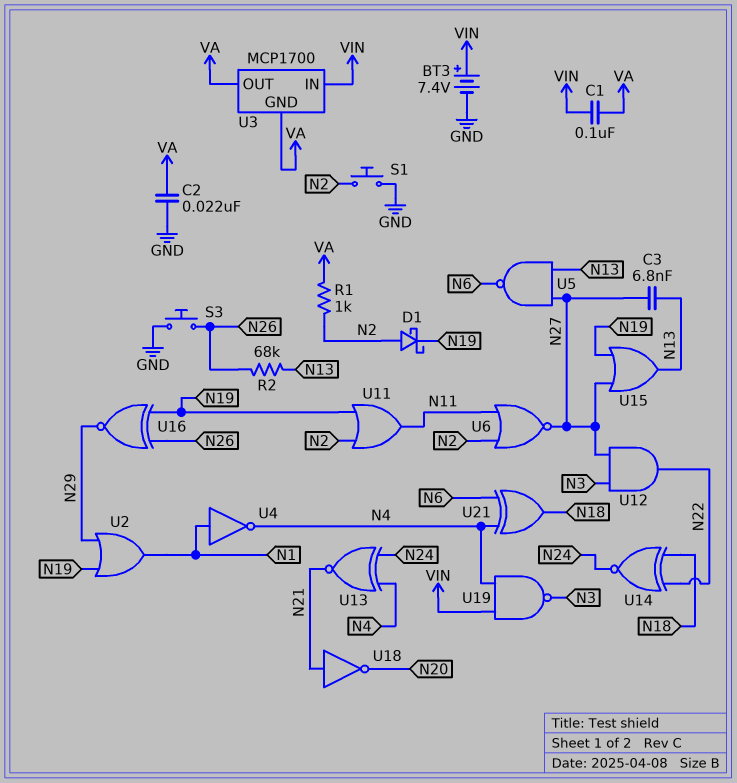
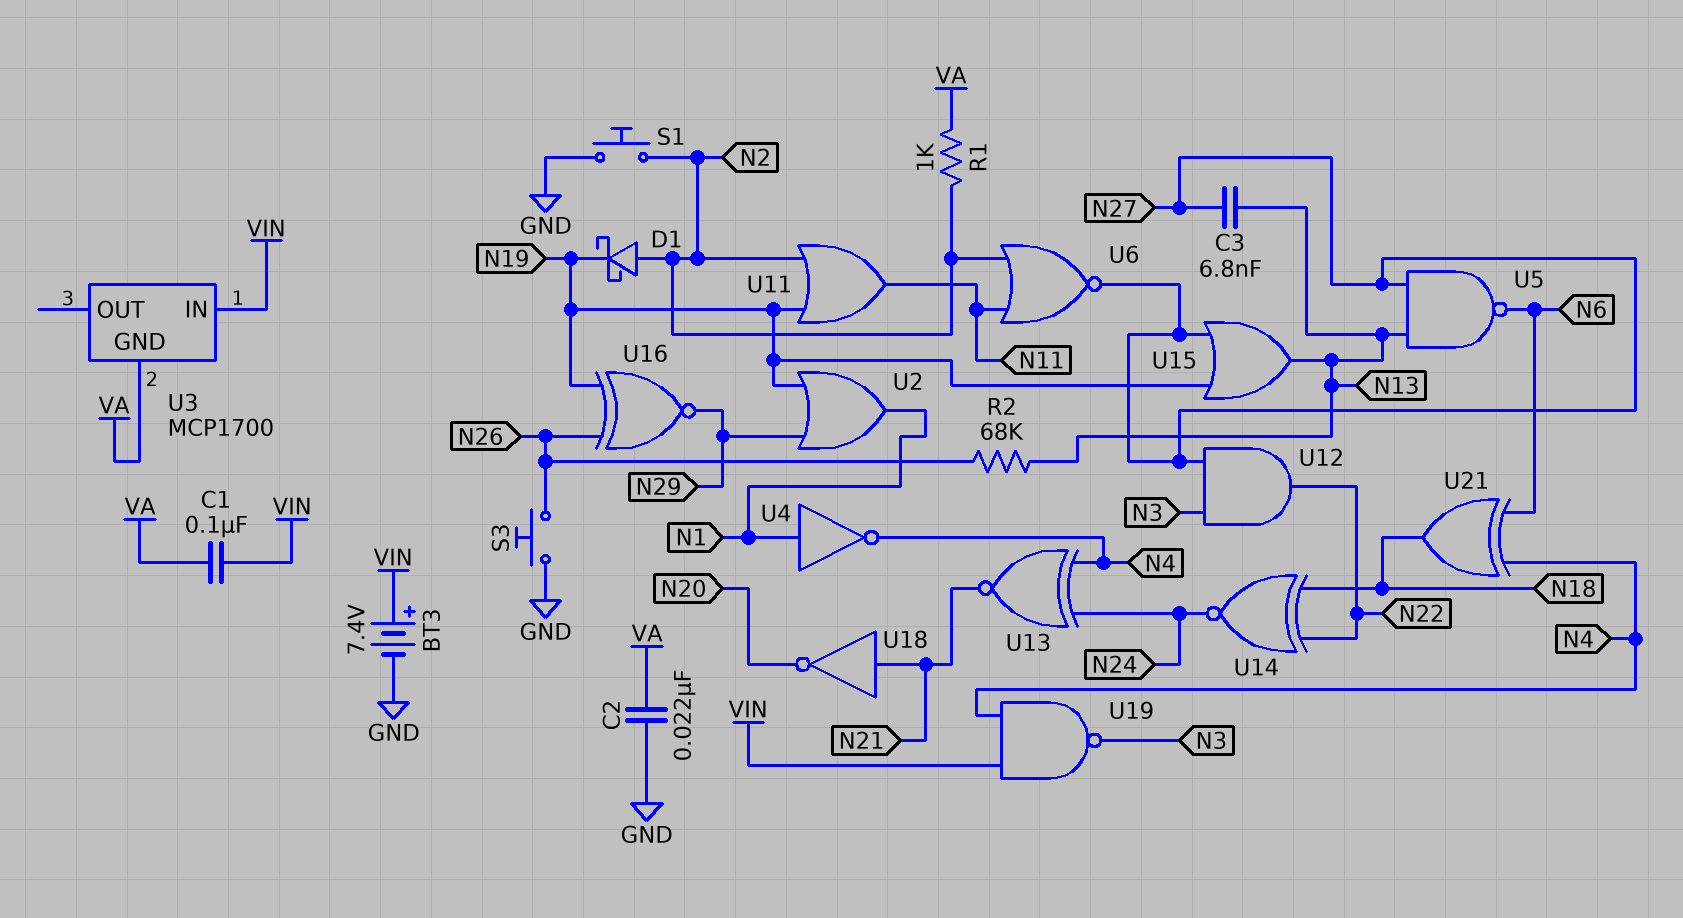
U3 pin OUT: VA -> none

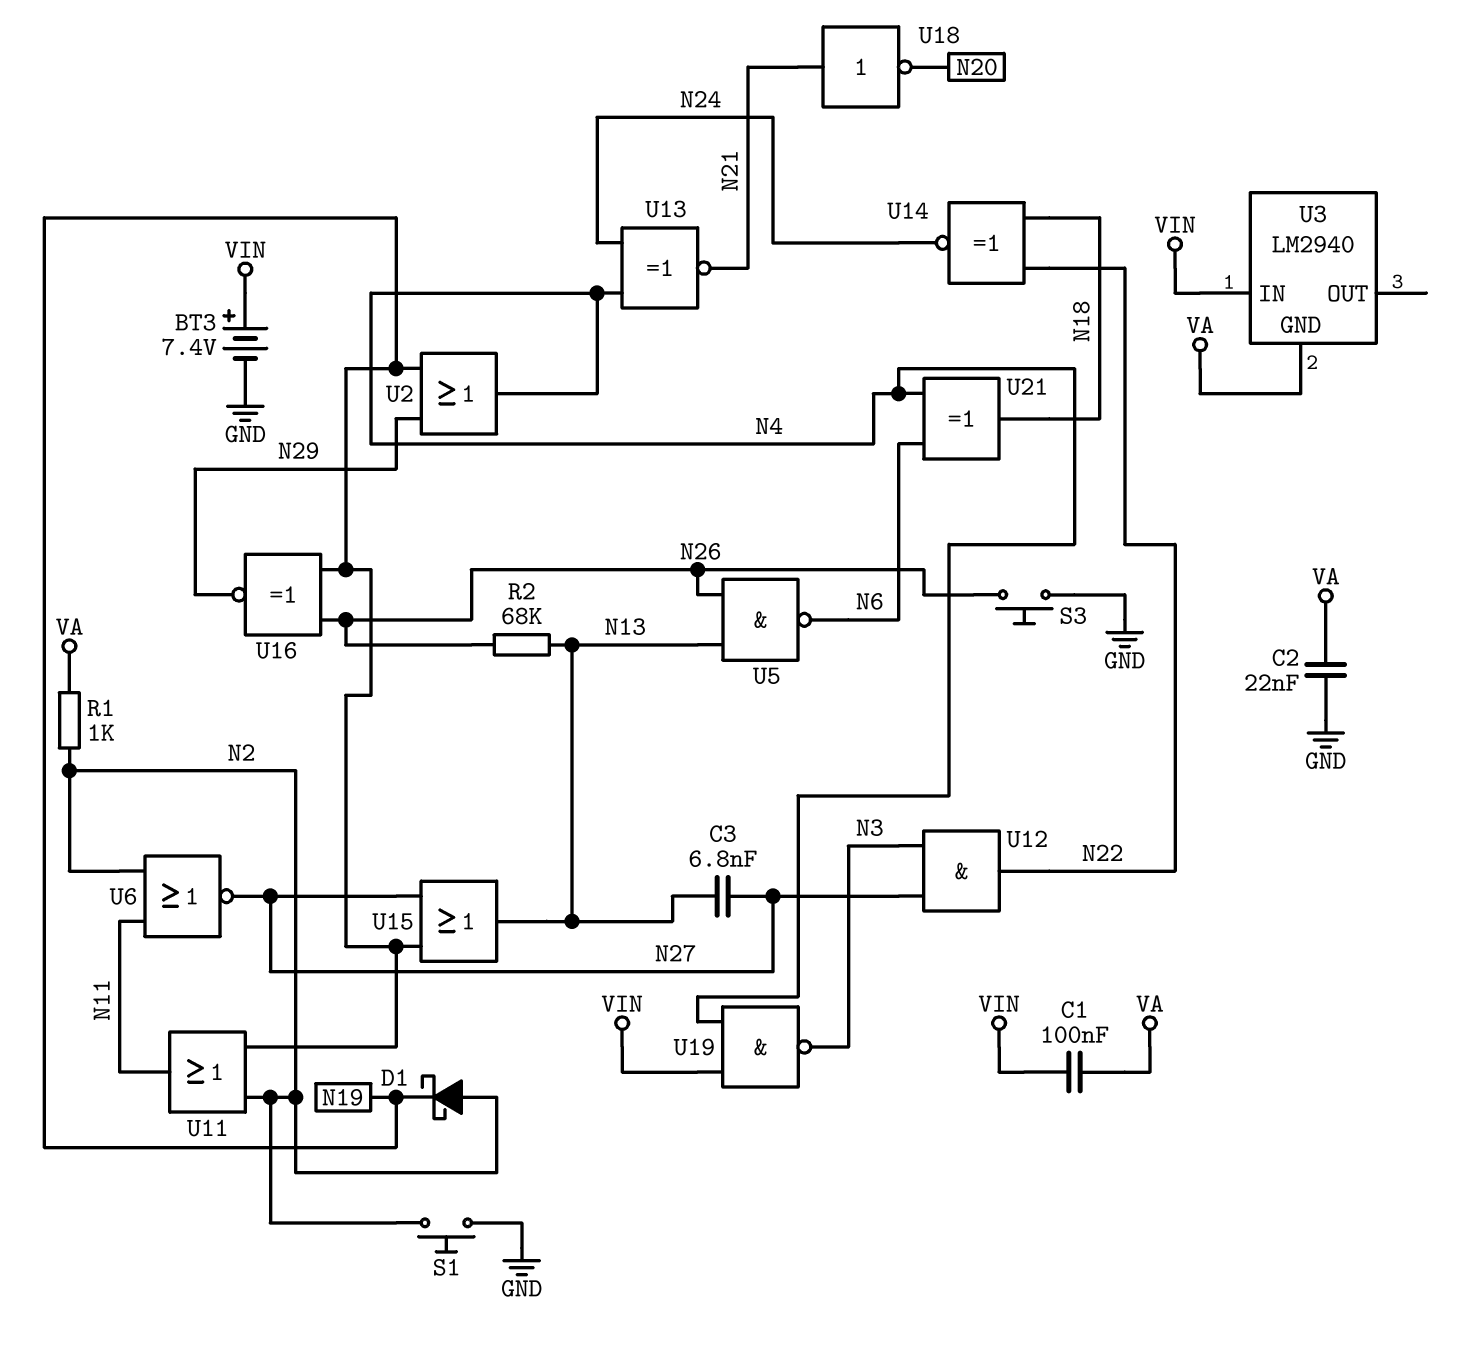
U2: OR (in N19, in N29, out N1) -> OR (in N19, in N29, out N4)
U3: MCP1700 -> LM2940
U4: NOT (in N1, out N4) -> none
U5: NAND (in N13, in N27, out N6) -> NAND (in N13, in N26, out N6)

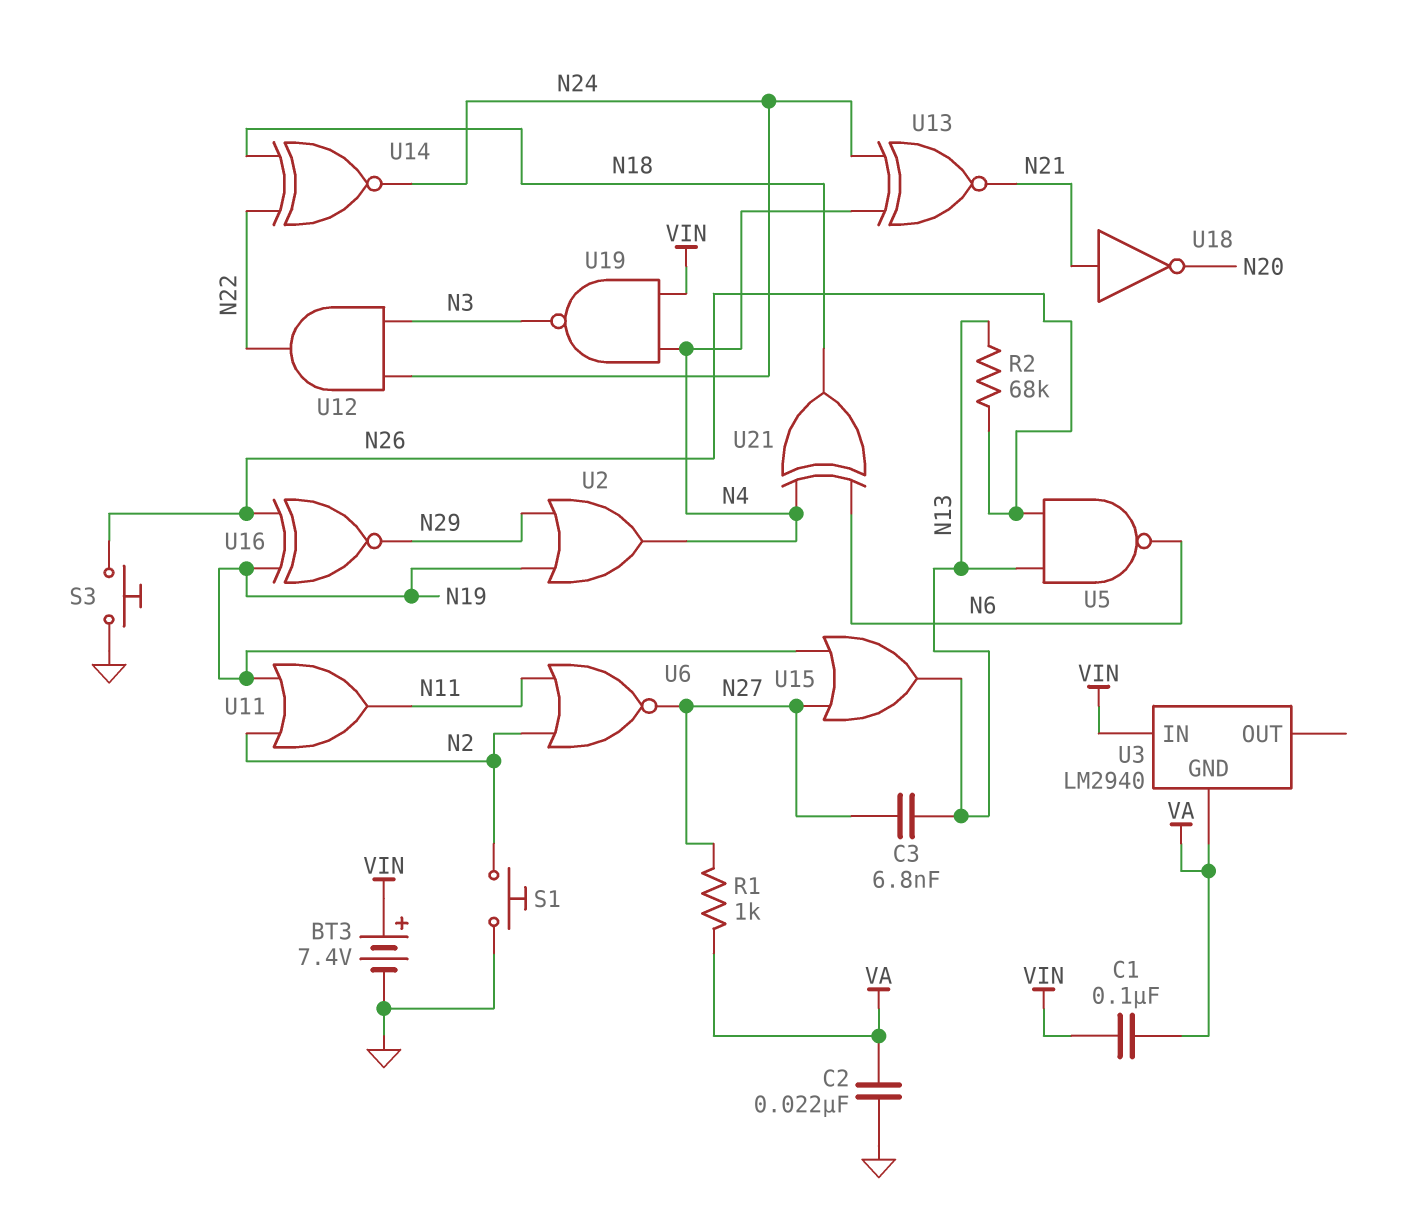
D1: schottky (A N2, K N19) -> none
R1: 1k (N2, VA) -> 1k (N27, VA)
U12: AND (in N3, in N27, out N22) -> AND (in N3, in N24, out N22)

